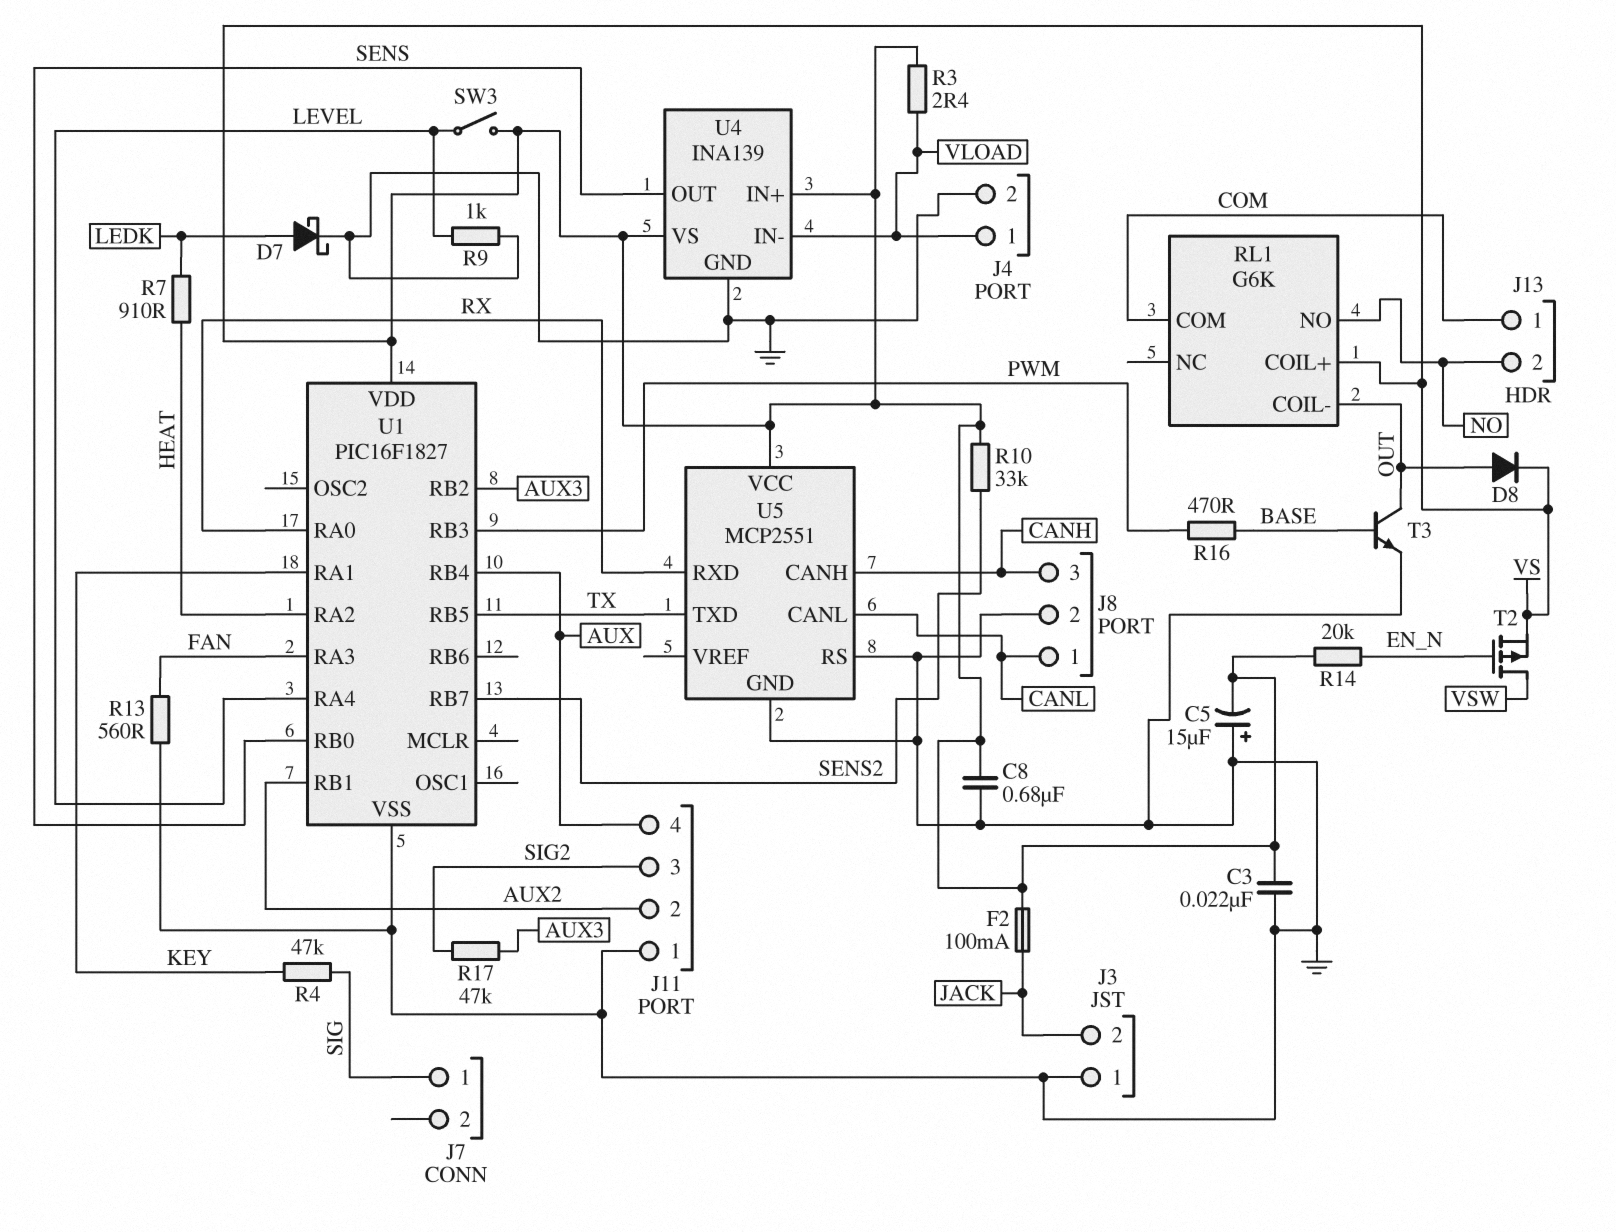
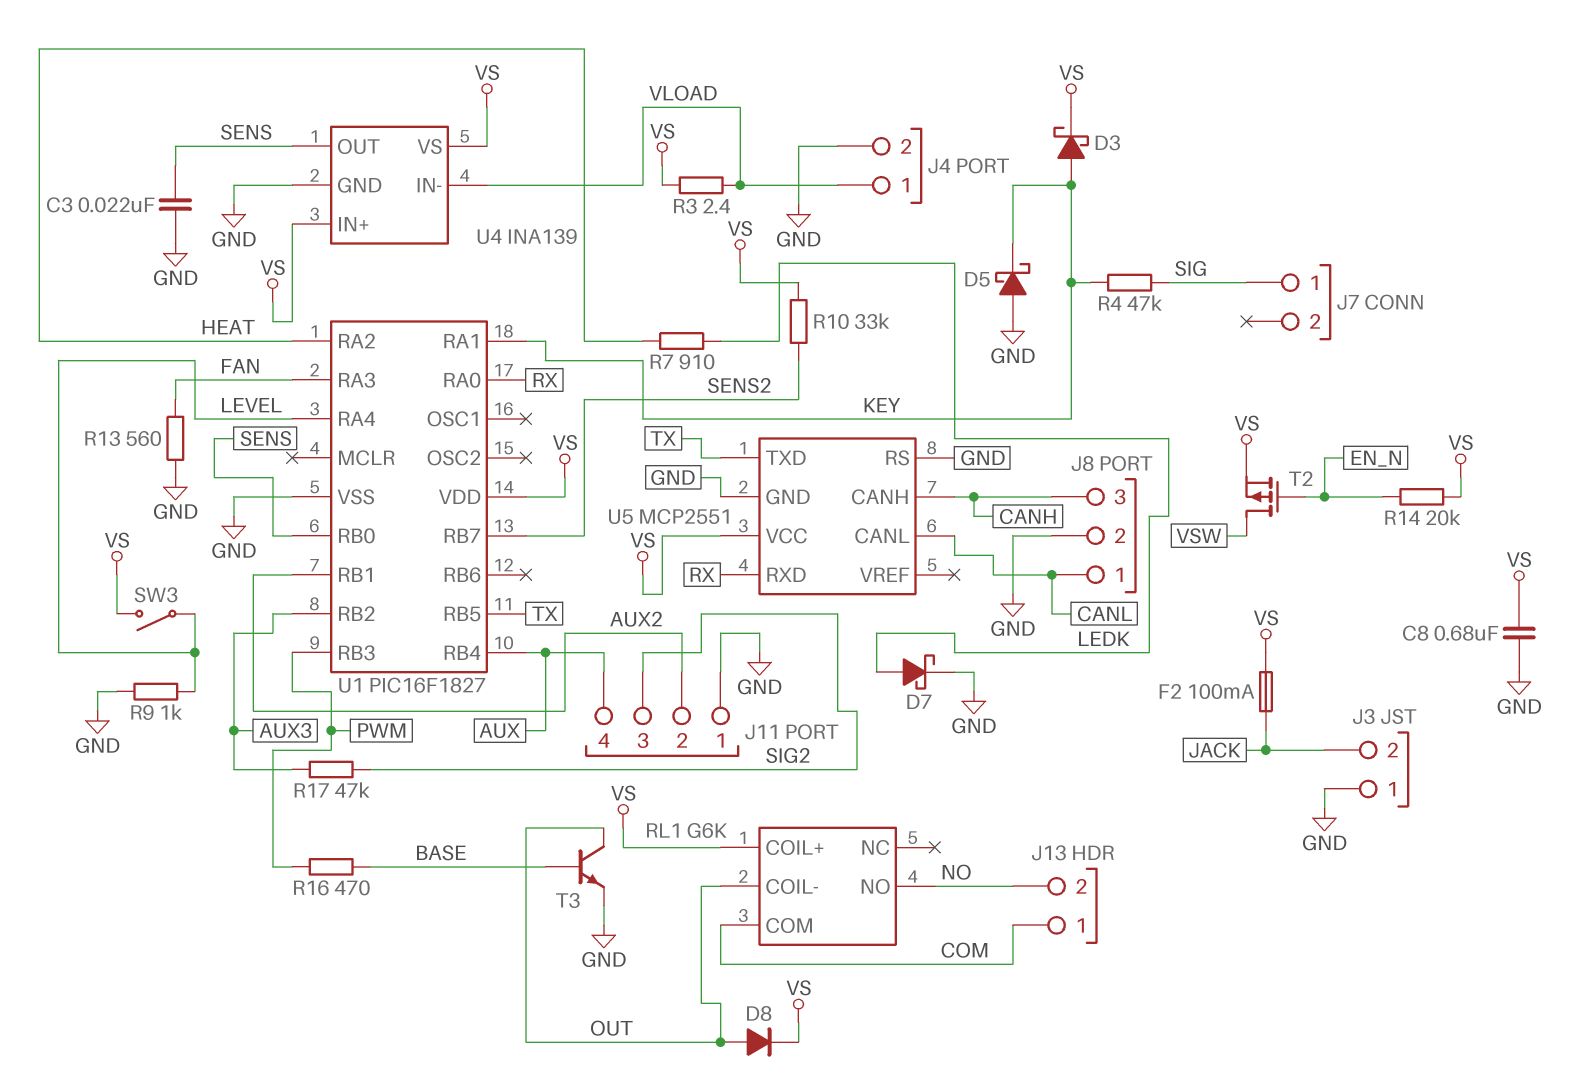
C3: 22nF (GND, VS) -> 22nF (GND, SENS)
C5: 15uF (plus GND, minus VS) -> none
D3: none -> schottky (A KEY, K VS)
D5: none -> schottky (A GND, K KEY)

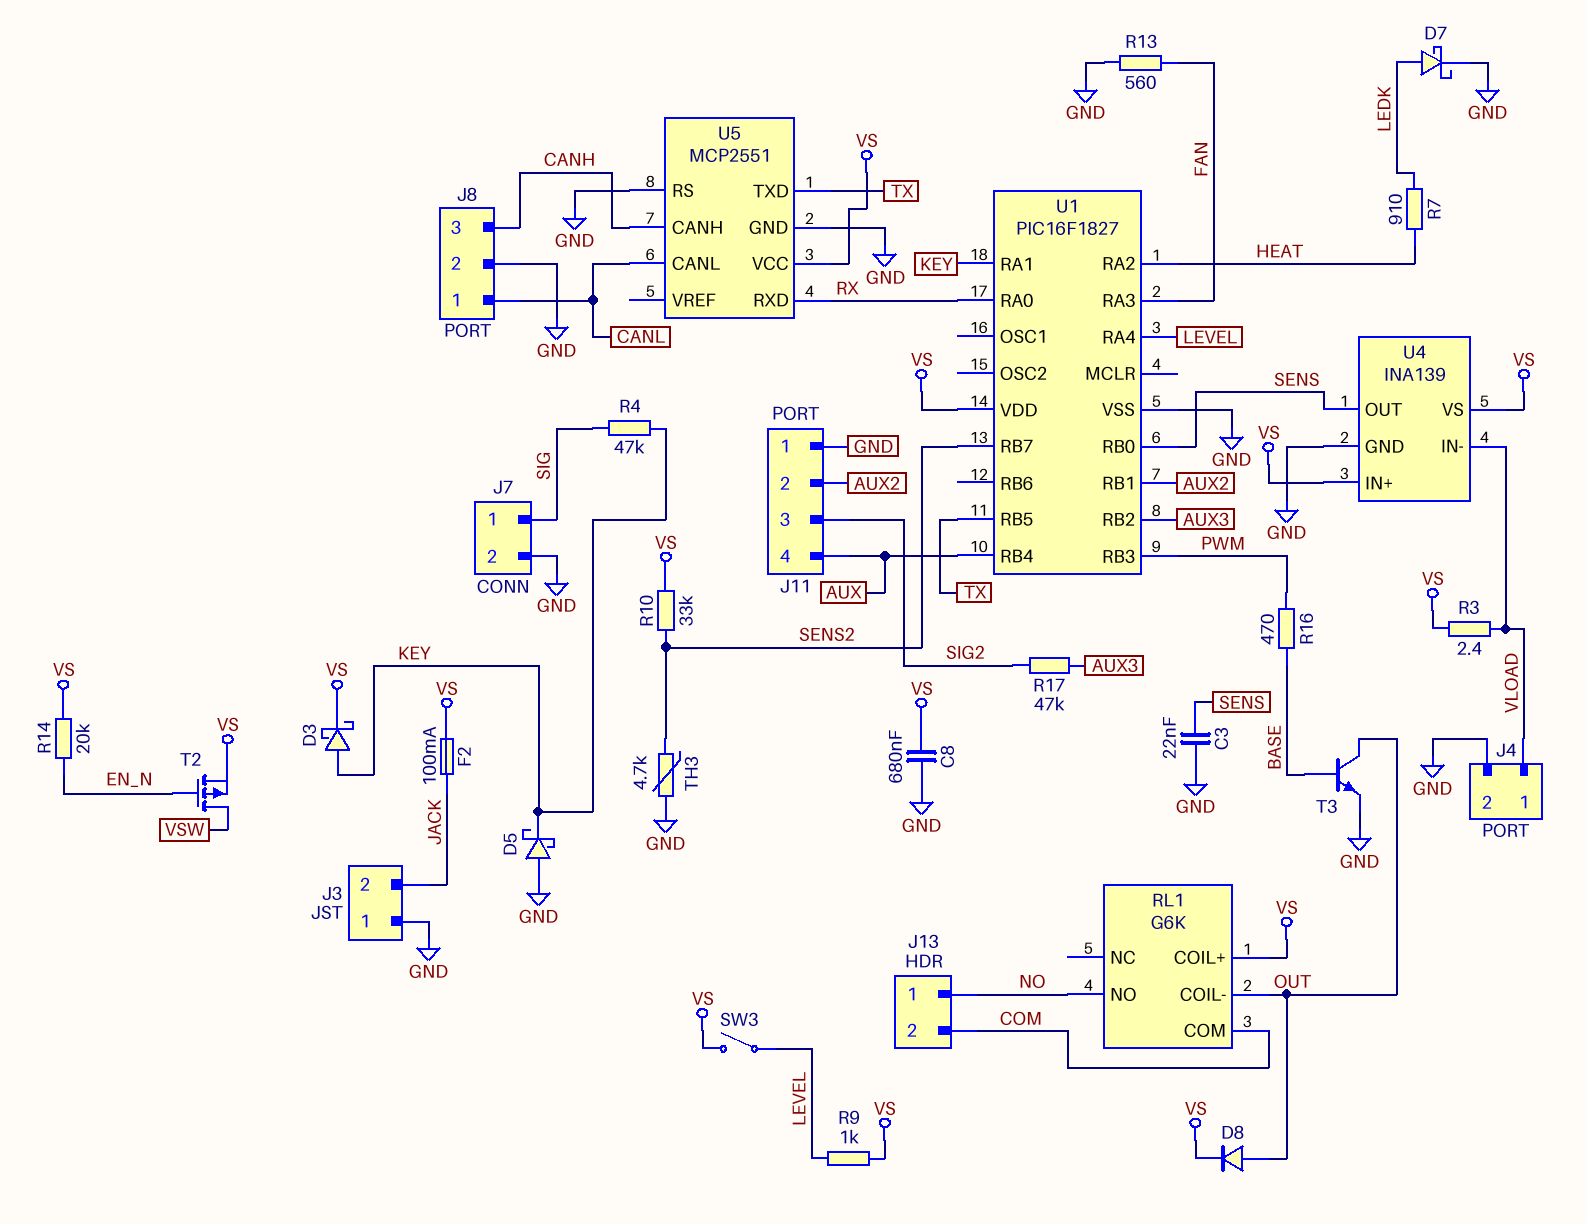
J7 pin 2: none -> GND
J13 pin 1: COM -> NO
J13 pin 2: NO -> COM
R9: 1k (GND, LEVEL) -> 1k (LEVEL, VS)
TH3: none -> 4.7k (GND, SENS2)

